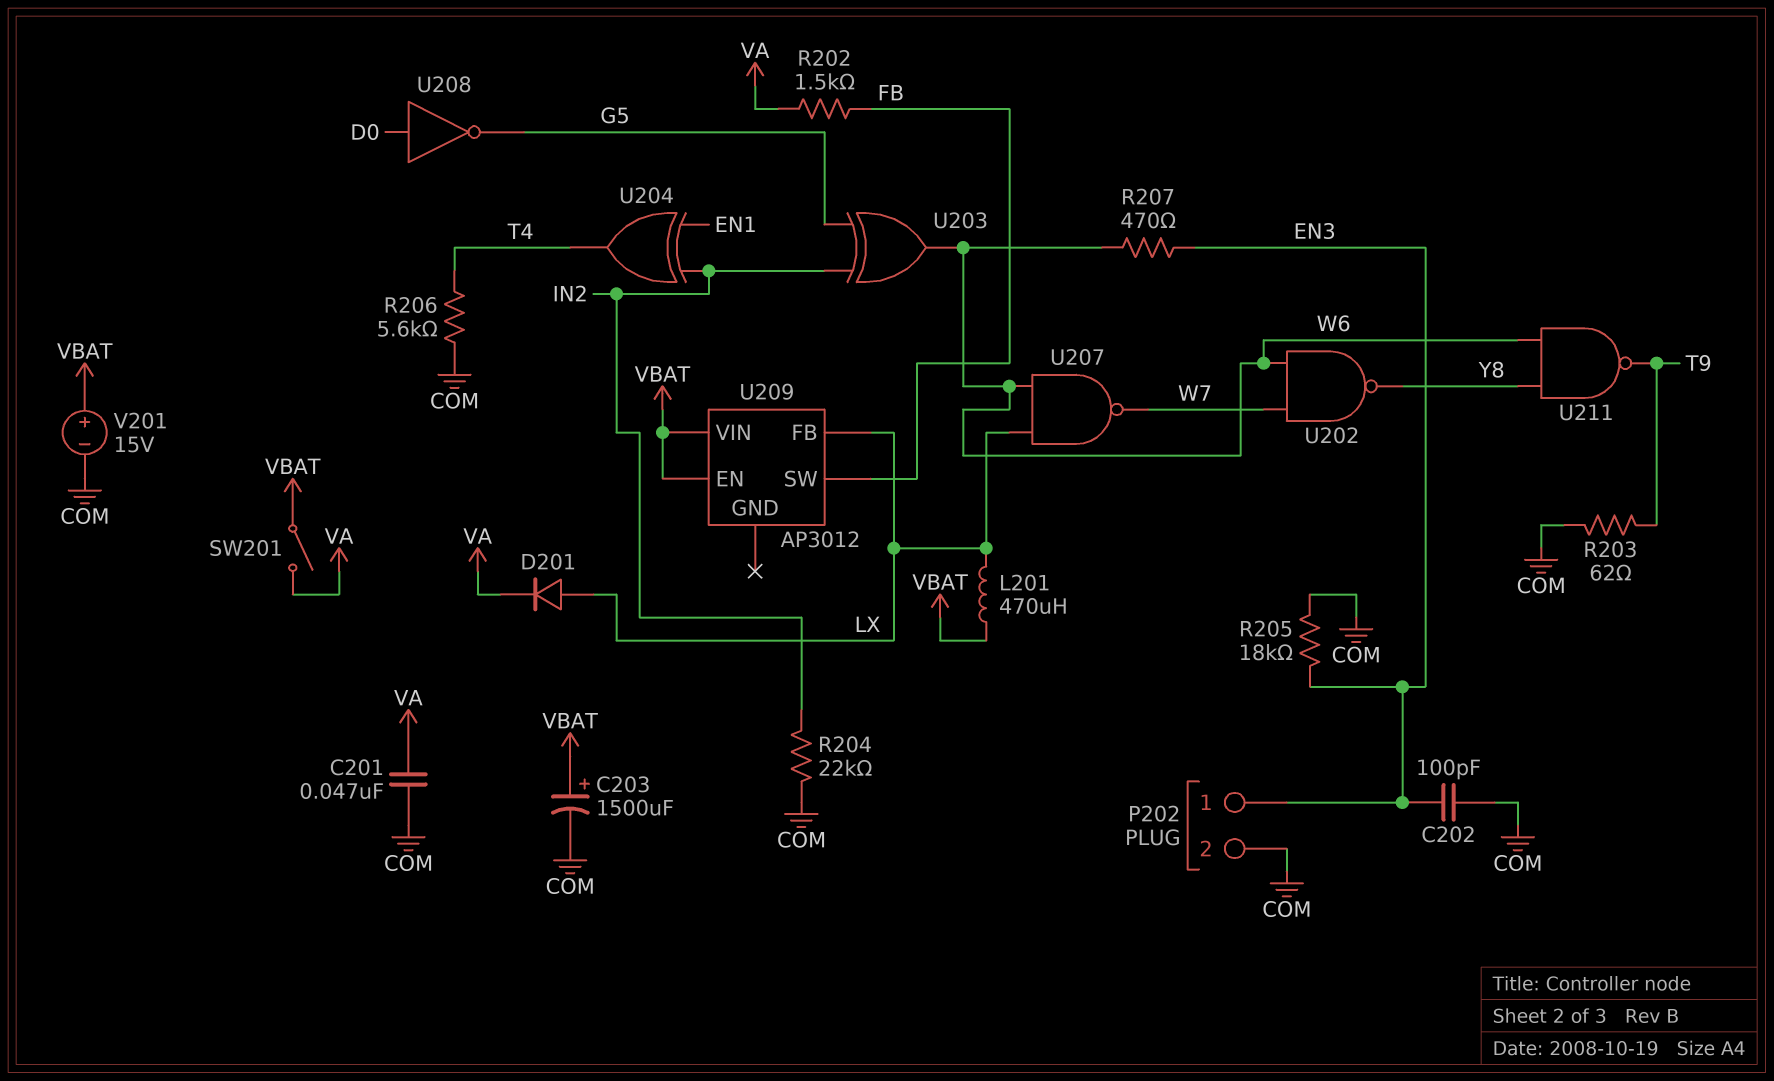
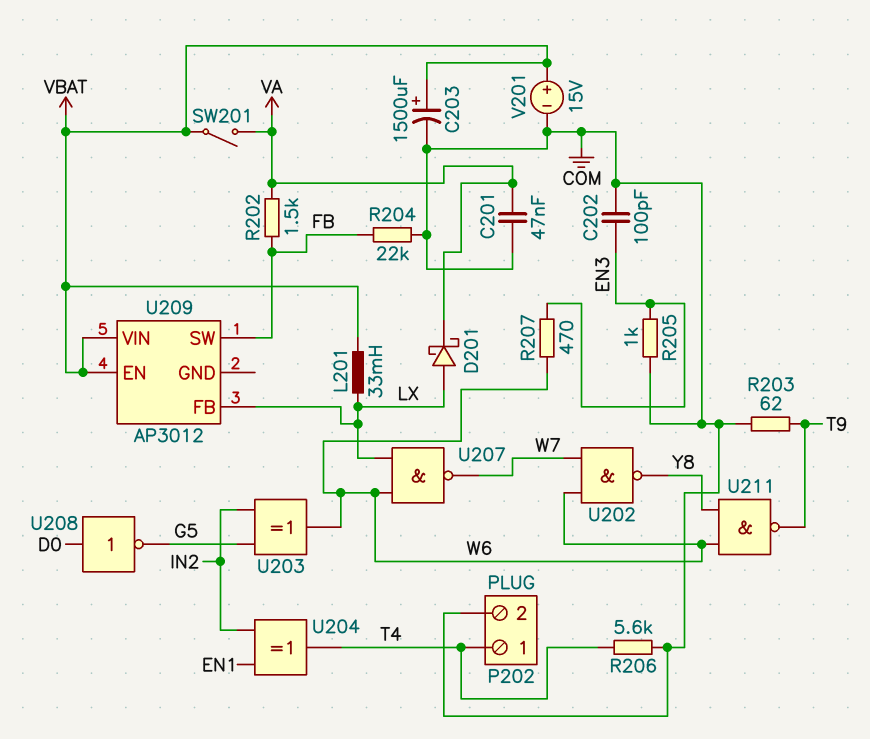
D201: diode (A LX, K VA) -> schottky (A LX, K VA)
L201: 470uH (LX, VBAT) -> 33mH (LX, VBAT)
P202 pin 1: EN3 -> T4
R204: 22k (COM, IN2) -> 22k (COM, FB)
R205: 18k (COM, EN3) -> 1k (COM, EN3)

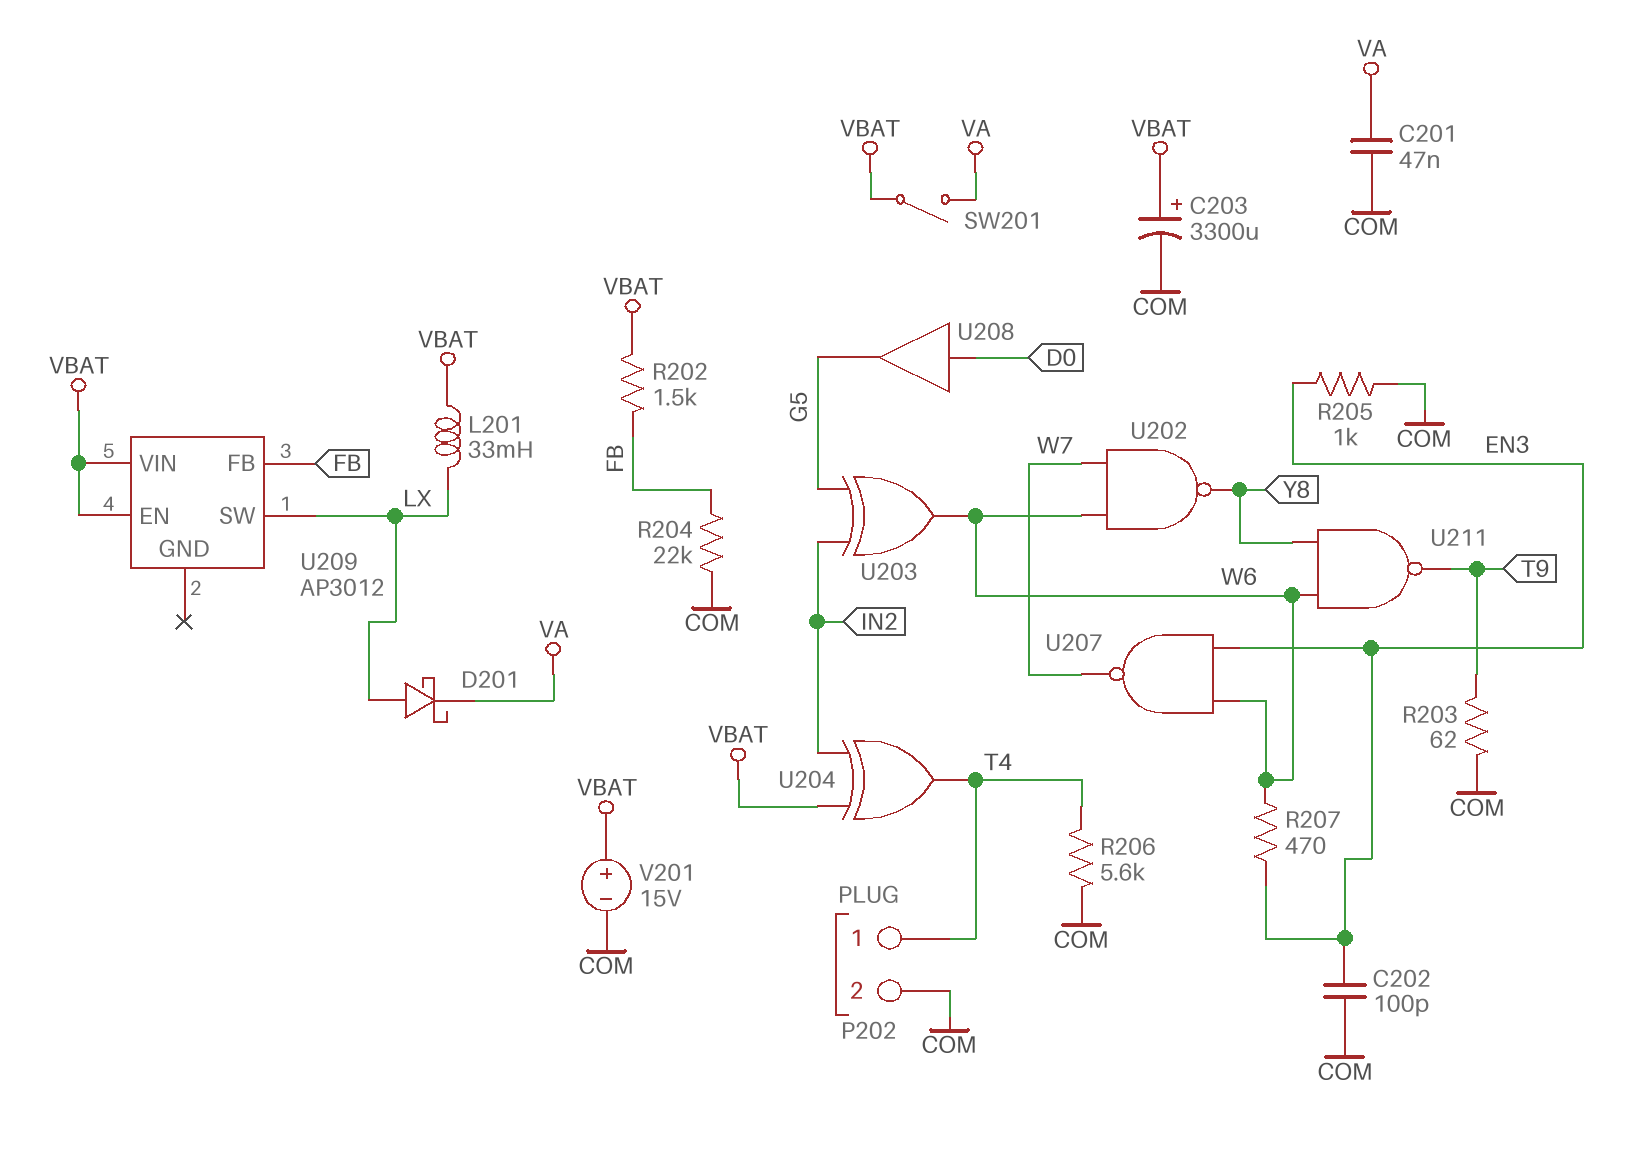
C203: 1500uF (plus VBAT, minus COM) -> 3300uF (plus VBAT, minus COM)
R202: 1.5k (FB, VA) -> 1.5k (FB, VBAT)
U204: XOR (in EN1, in IN2, out T4) -> XOR (in IN2, in VBAT, out T4)
U207: NAND (in LX, in W6, out W7) -> NAND (in EN3, in W6, out W7)
U208: NOT (in D0, out G5) -> buffer (in D0, out G5)
U209 pin FB: LX -> FB
U209 pin SW: FB -> LX

